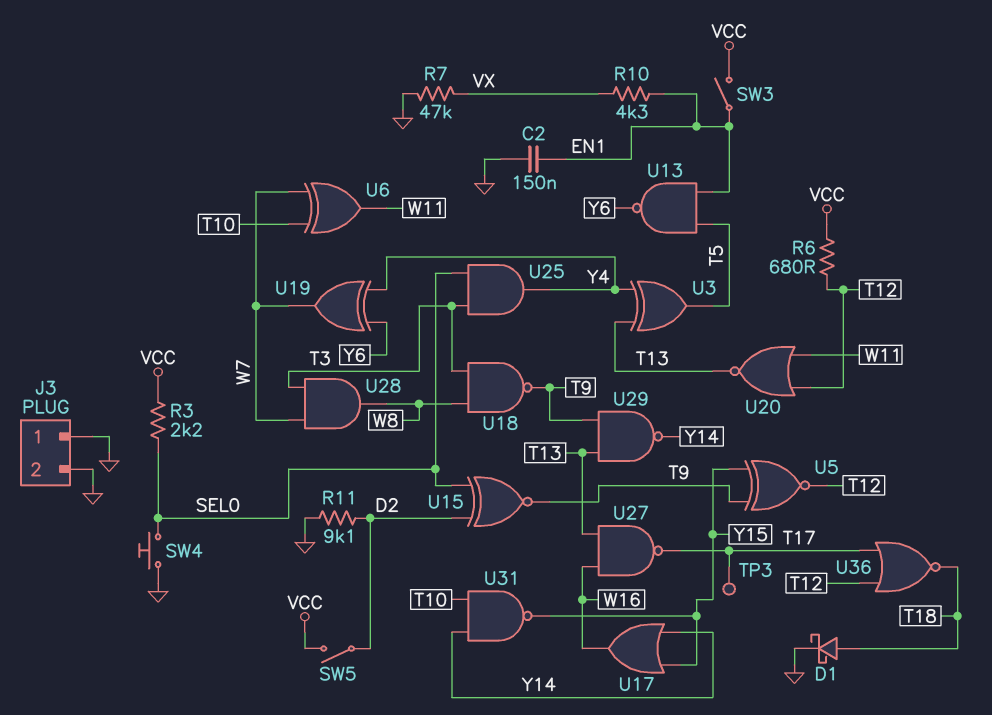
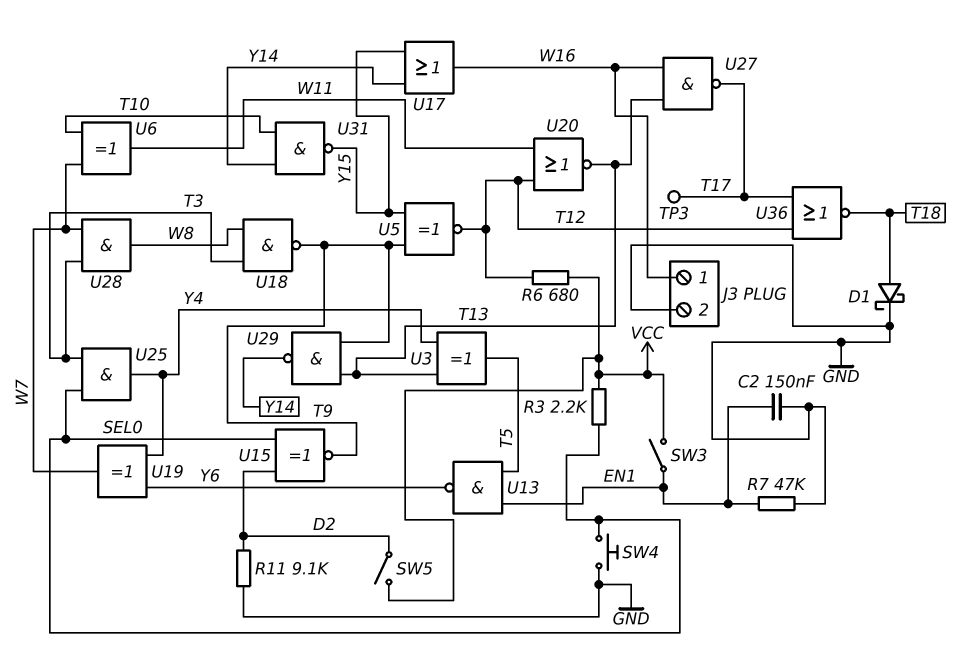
J3 pin 1: GND -> W16
R7: 47k (GND, VX) -> 47k (EN1, GND)
R10: 4.3k (EN1, VX) -> none

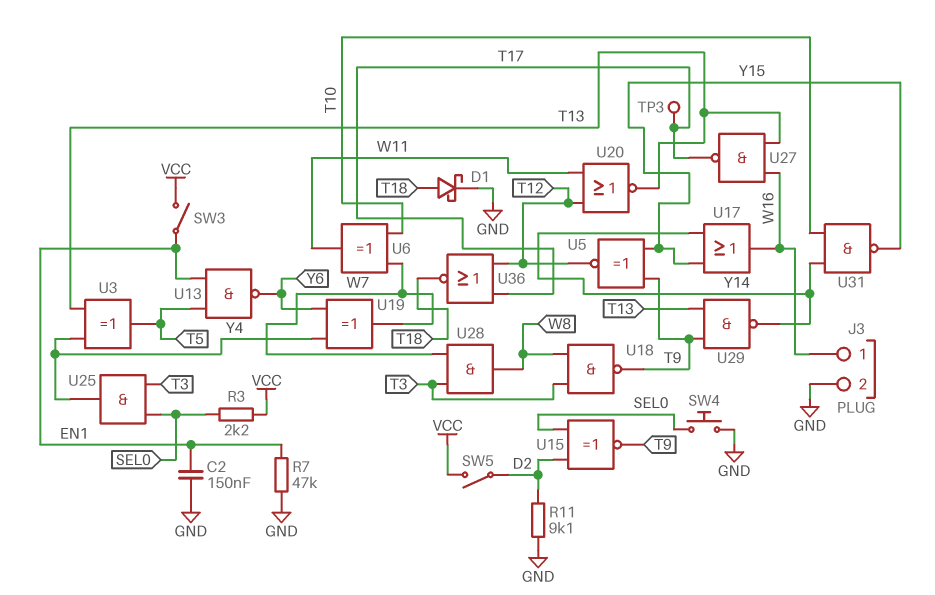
R6: 680 (T12, VCC) -> none

